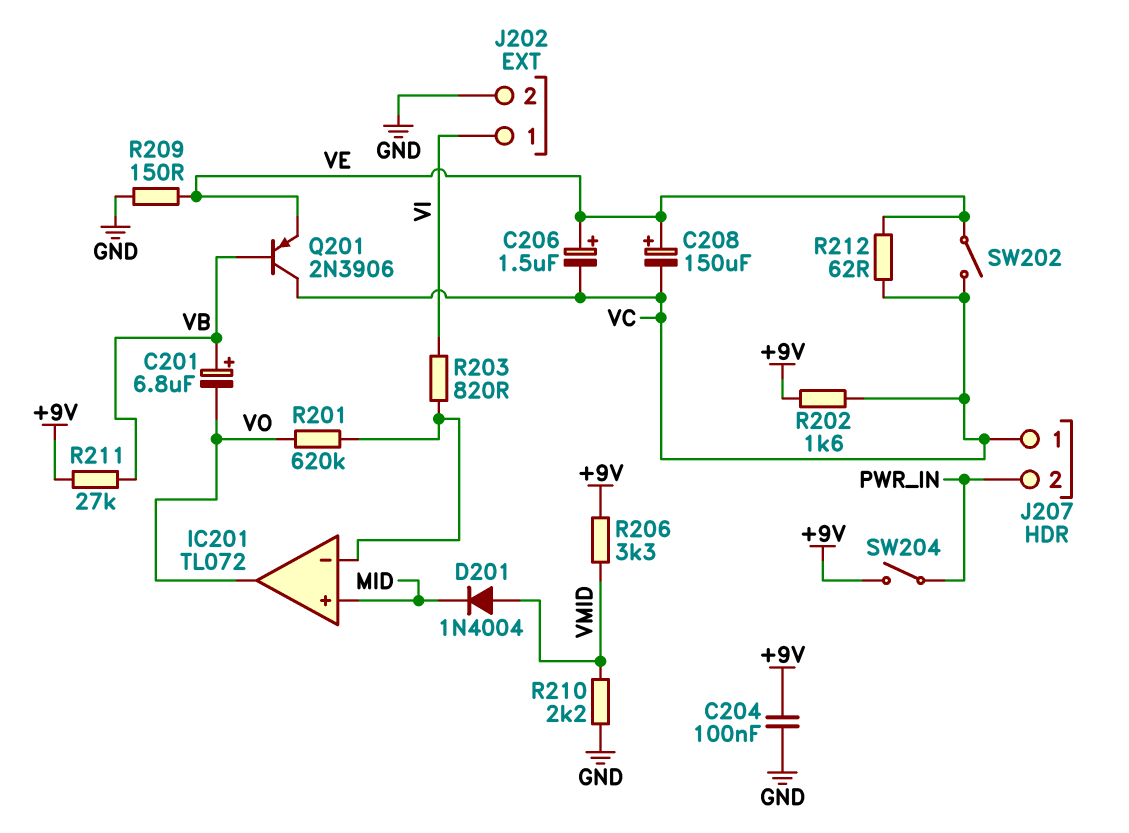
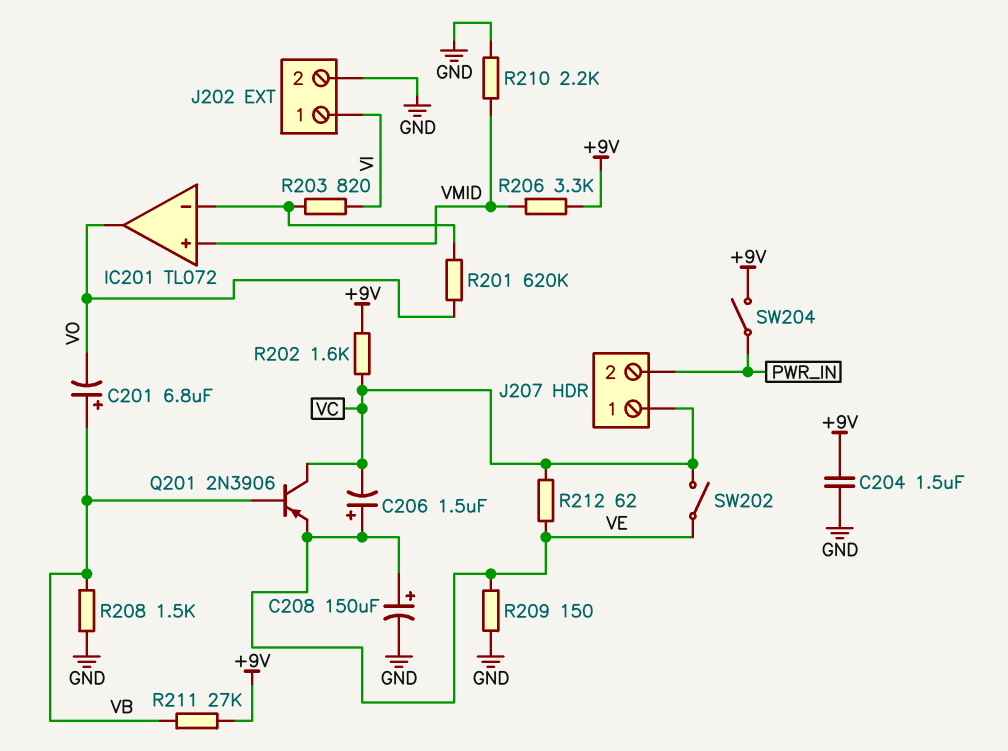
C204: 100nF (+9V, GND) -> 1.5uF (+9V, GND)
C208: 150uF (plus VE, minus VC) -> 150uF (plus VE, minus GND)
D201: diode 1N4004 (A VMID, K MID) -> none
IC201 pin in+: MID -> VMID
R208: none -> 1.5k (GND, VB)

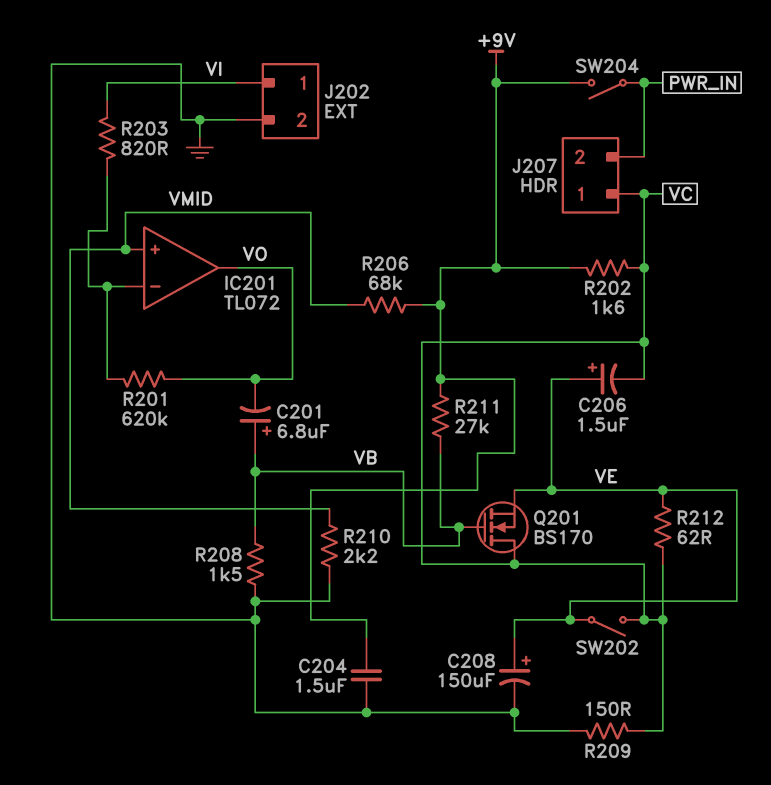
Q201: PNP 2N3906 (B VB, C VC, E VE) -> NMOS BS170 (G VB, D VC, S VE)
R206: 3.3k (+9V, VMID) -> 68k (+9V, VMID)
R209: 150 (GND, VE) -> 150 (GND, VC)

